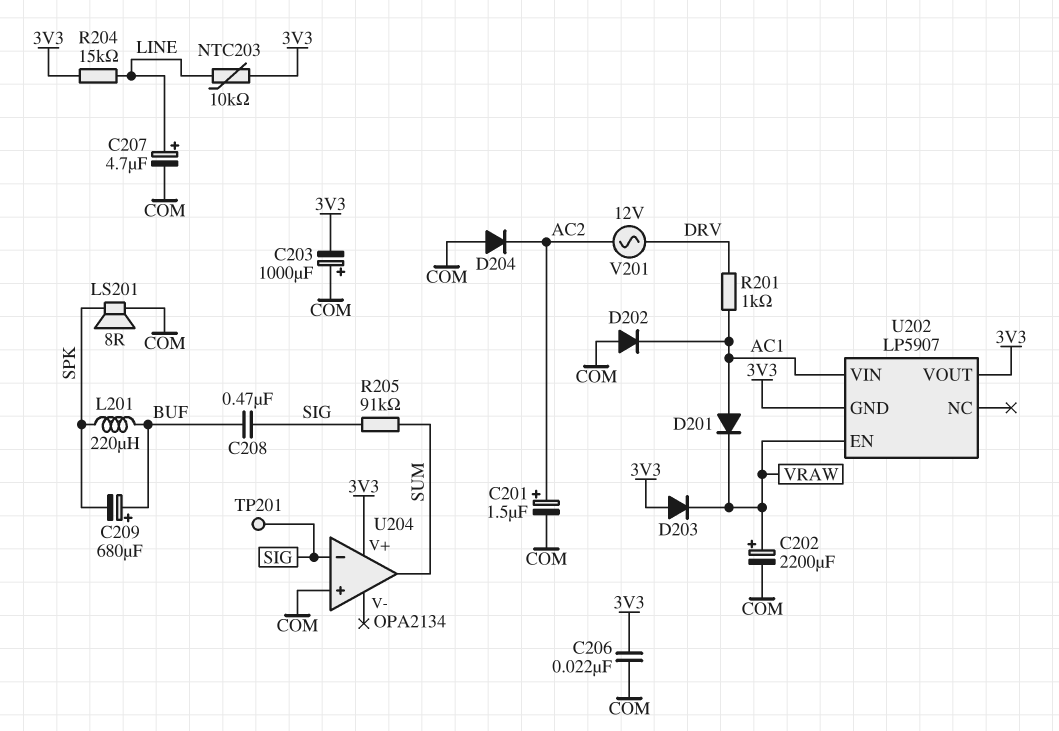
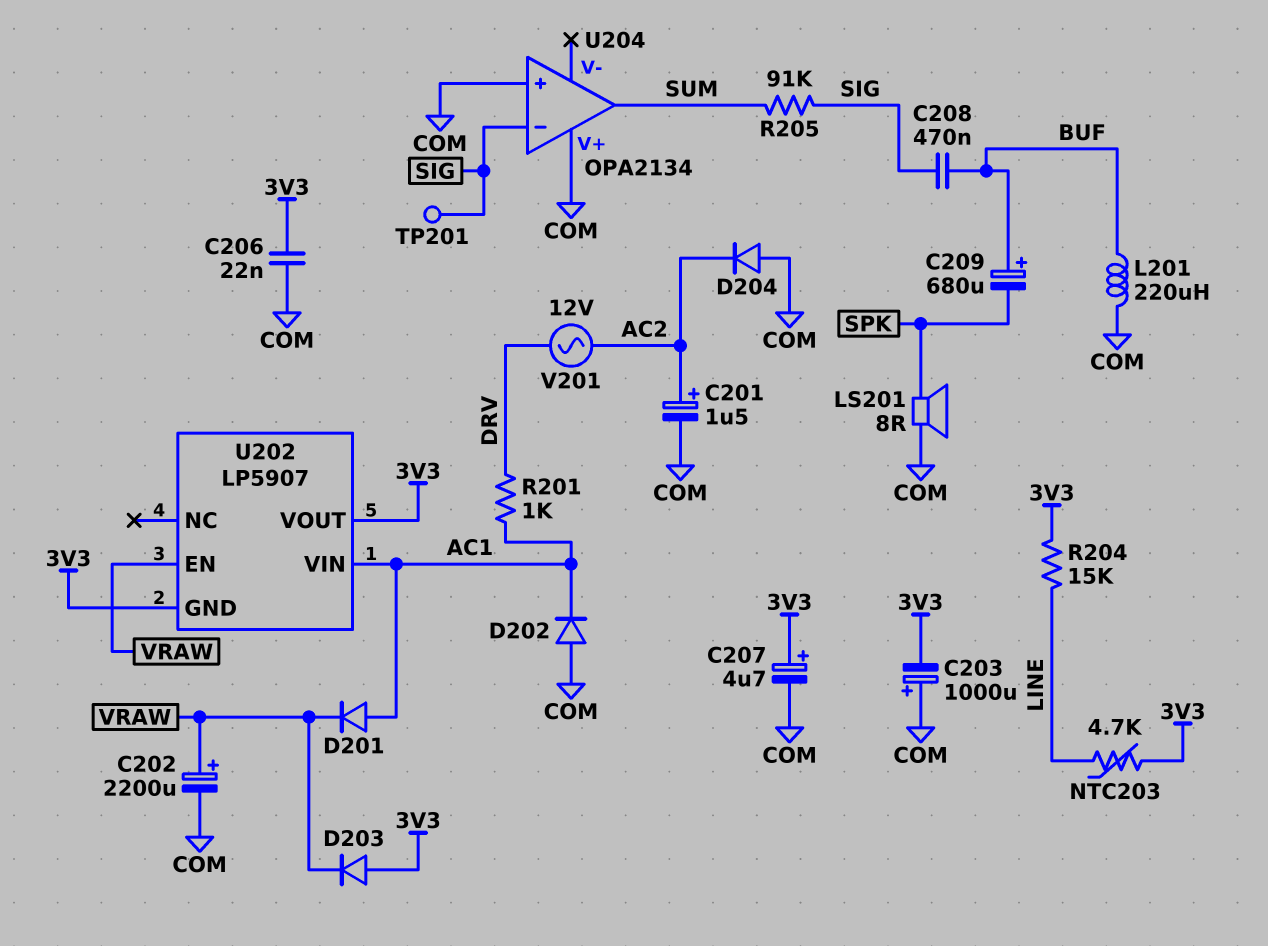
C207: 4.7uF (plus LINE, minus COM) -> 4.7uF (plus 3V3, minus COM)
L201: 220uH (BUF, SPK) -> 220uH (BUF, COM)
NTC203: 10k (3V3, LINE) -> 4.7k (3V3, LINE)
U204 pin V+: 3V3 -> COM

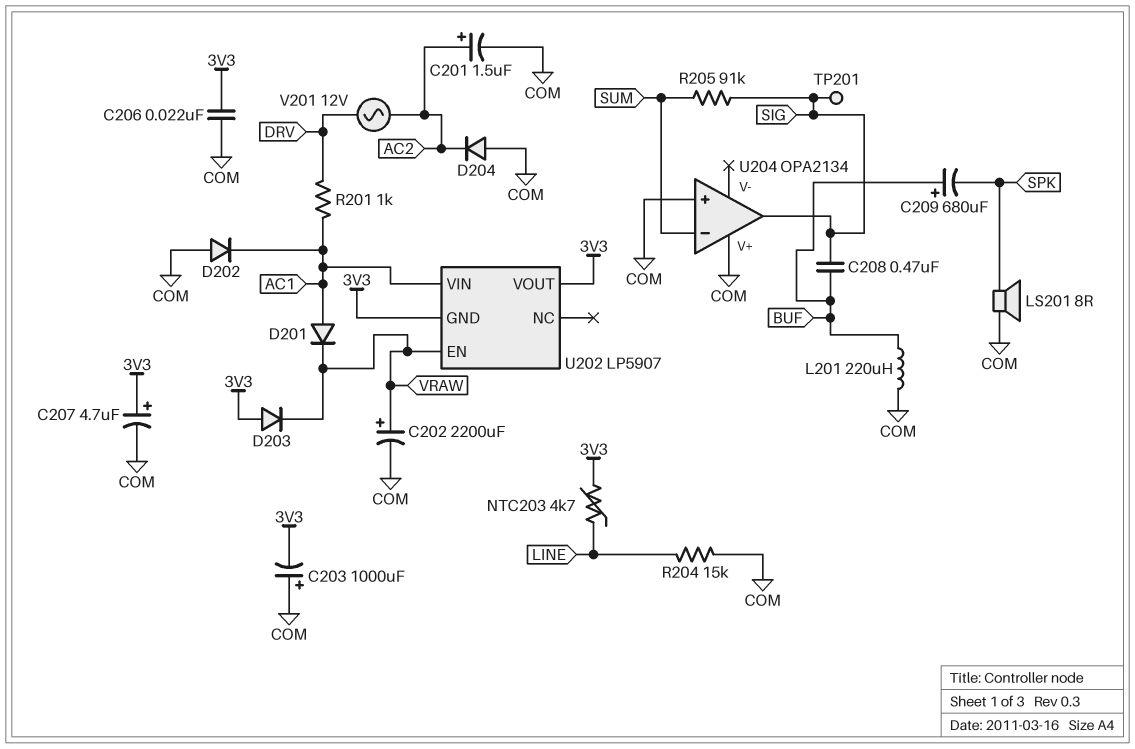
R204: 15k (3V3, LINE) -> 15k (COM, LINE)
U204 pin in-: SIG -> SUM
U204 pin out: SUM -> SIG

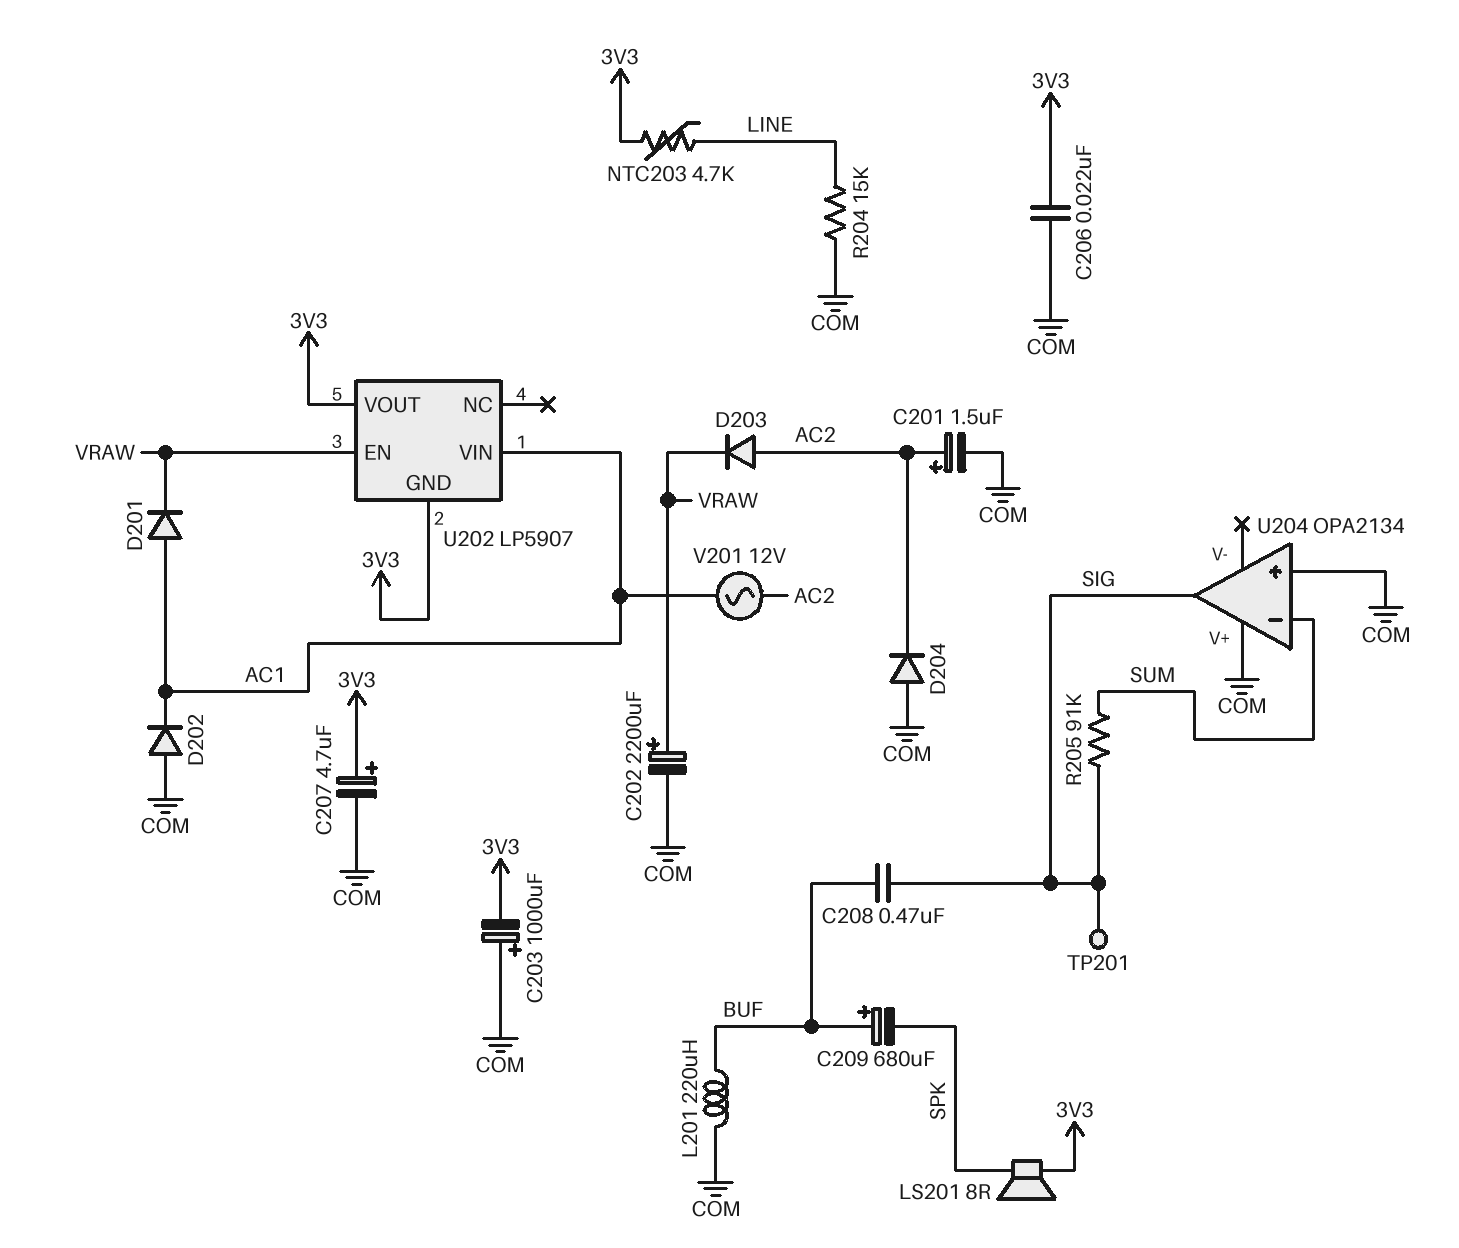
D203: diode (A 3V3, K VRAW) -> diode (A AC2, K VRAW)
LS201: speaker 8R (COM, SPK) -> speaker 8R (3V3, SPK)
R201: 1k (AC1, DRV) -> none
V201: AC 12V (AC2, DRV) -> AC 12V (AC1, AC2)

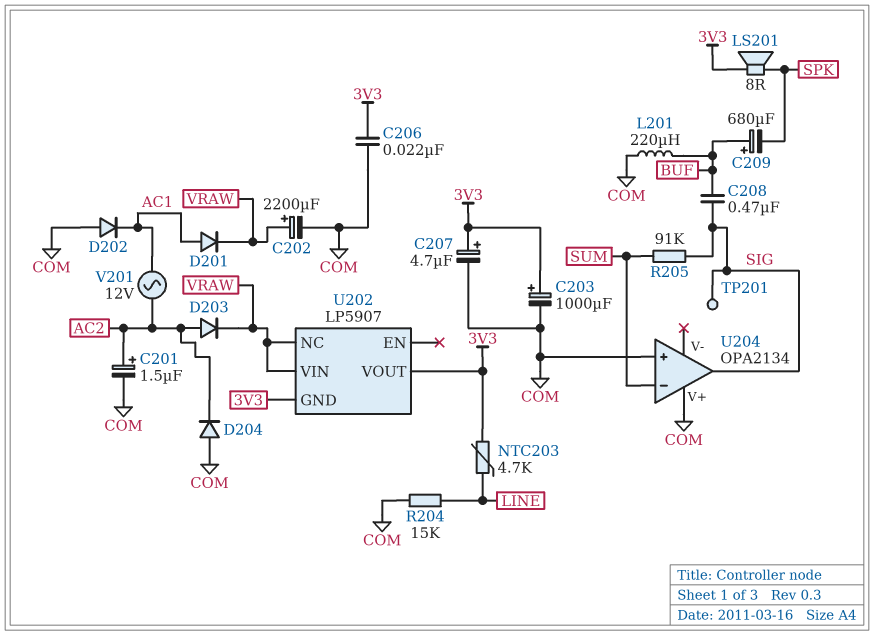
C203: 1000uF (plus COM, minus 3V3) -> 1000uF (plus 3V3, minus COM)
U202 pin EN: VRAW -> none
U202 pin NC: none -> VRAW
U202 pin VIN: AC1 -> VRAW

